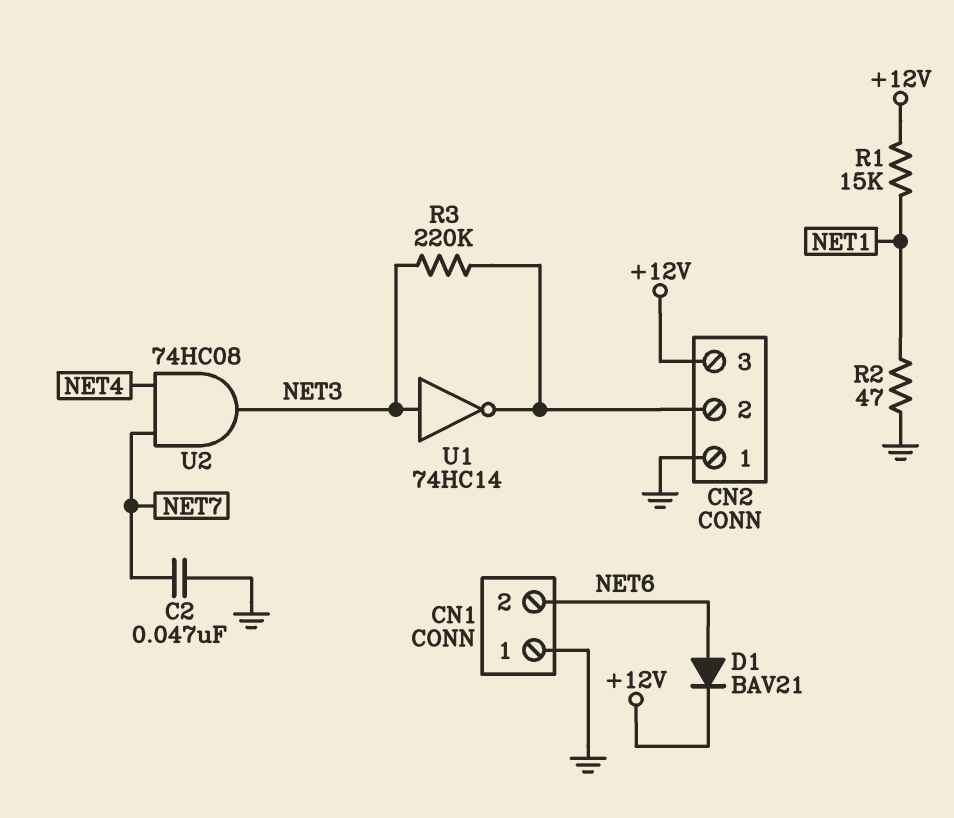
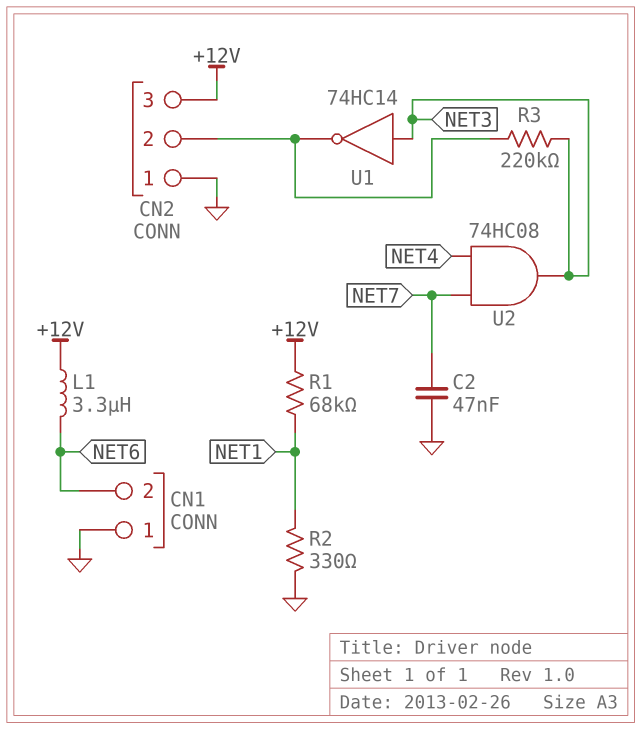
D1: diode BAV21 (A NET6, K +12V) -> none
L1: none -> 3.3uH (+12V, NET6)
R1: 15k (+12V, NET1) -> 68k (+12V, NET1)
R2: 47 (GND, NET1) -> 330 (GND, NET1)

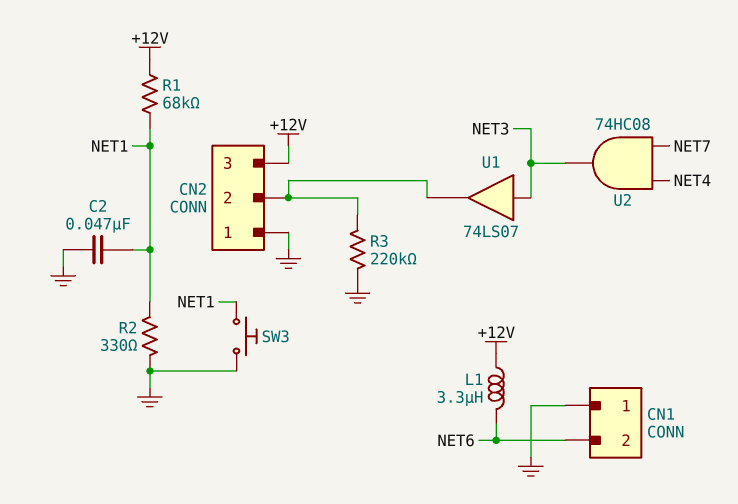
C2: 47nF (GND, NET7) -> 47nF (GND, NET1)
R3: 220k (CN2/2, NET3) -> 220k (CN2/2, GND)
SW3: none -> button (GND, NET1)
U1: NOT 74HC14 (in NET3, out CN2/2) -> buffer 74LS07 (in NET3, out CN2/2)

